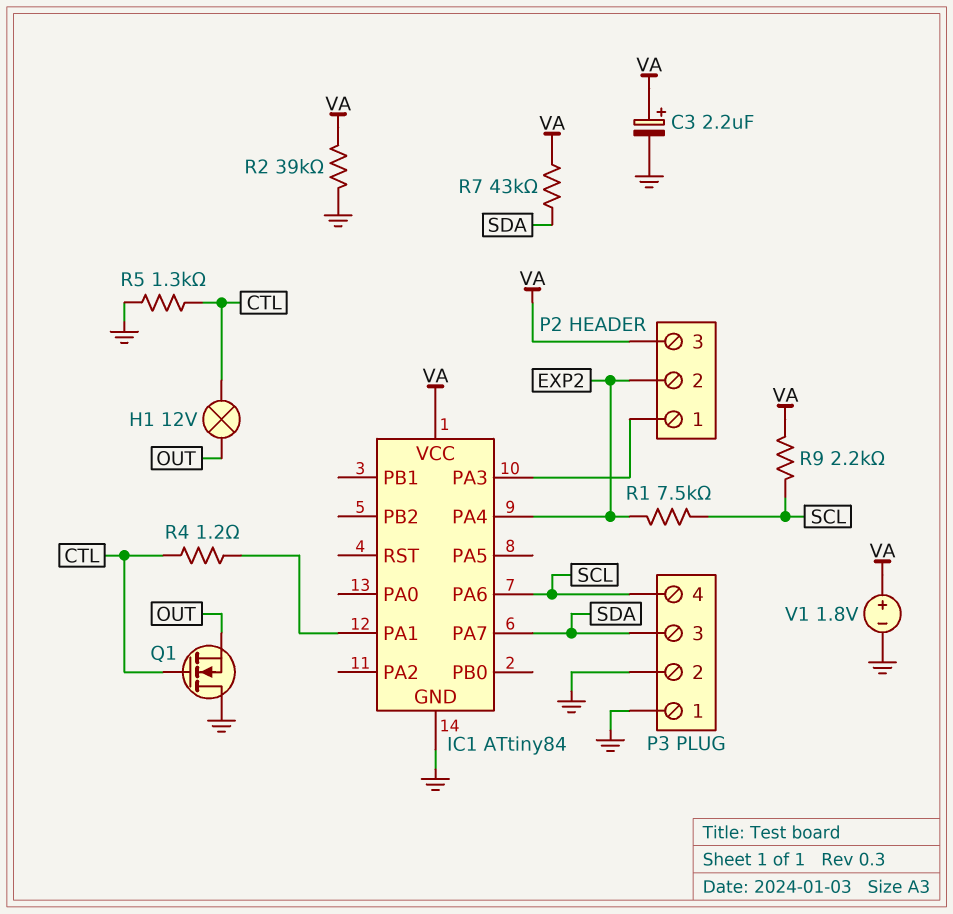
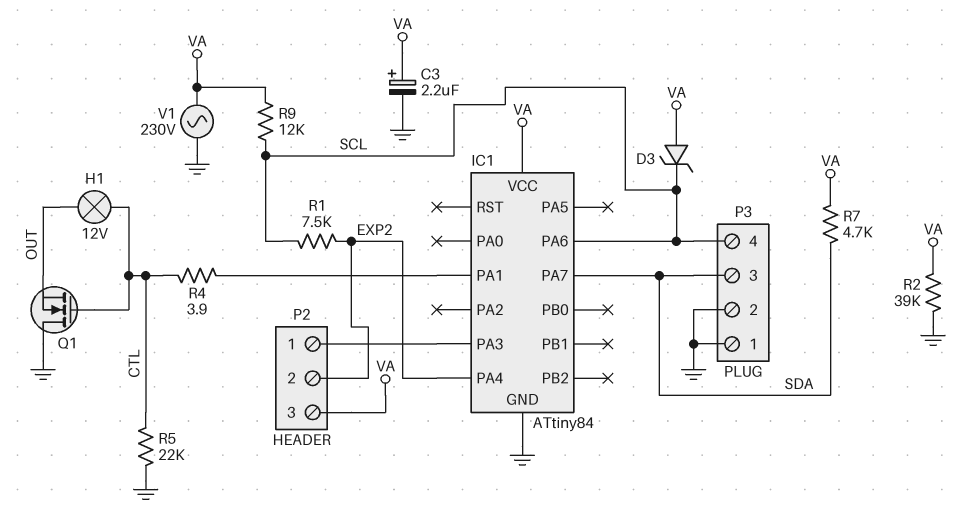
D3: none -> zener (A VA, K SCL)
R4: 1.2 (CTL, IC1/PA1) -> 3.9 (CTL, IC1/PA1)
R5: 1.3k (CTL, GND) -> 22k (CTL, GND)
R7: 43k (SDA, VA) -> 4.7k (SDA, VA)
R9: 2.2k (SCL, VA) -> 12k (SCL, VA)
V1: 1.8V (plus VA, minus GND) -> AC 230V (GND, VA)

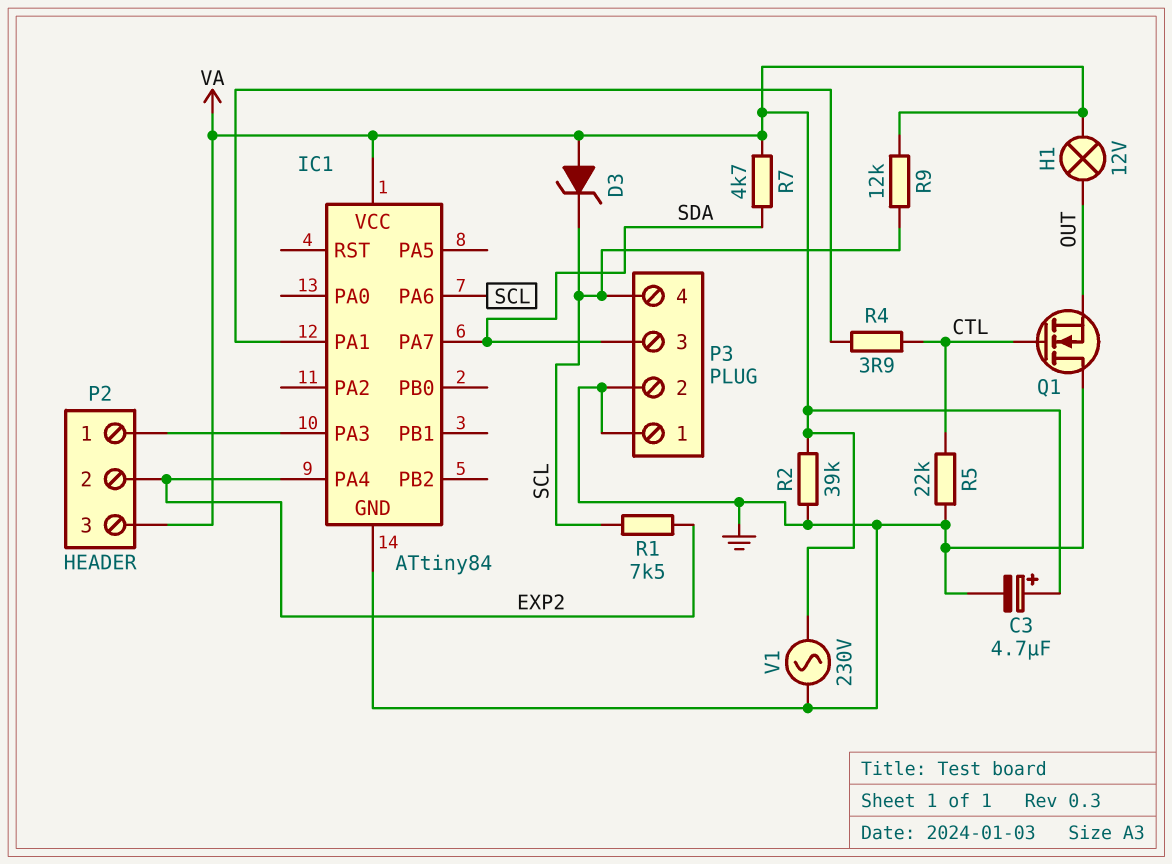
C3: 2.2uF (plus VA, minus GND) -> 4.7uF (plus VA, minus GND)
H1: lamp 12V (CTL, OUT) -> lamp 12V (OUT, VA)

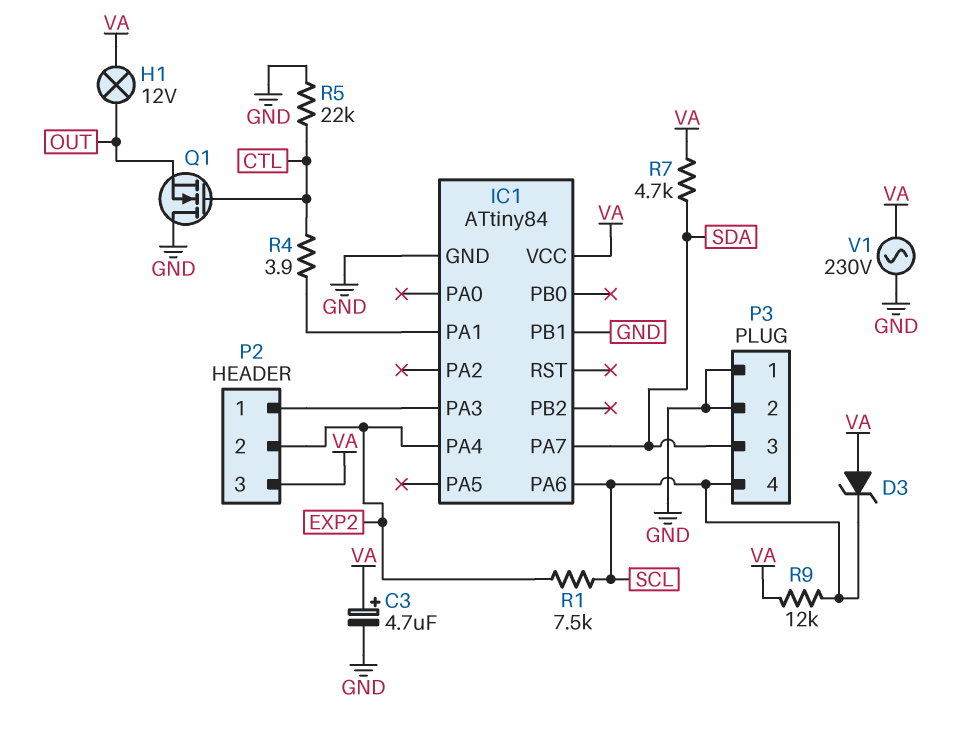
IC1 pin PB1: none -> GND
R2: 39k (GND, VA) -> none

